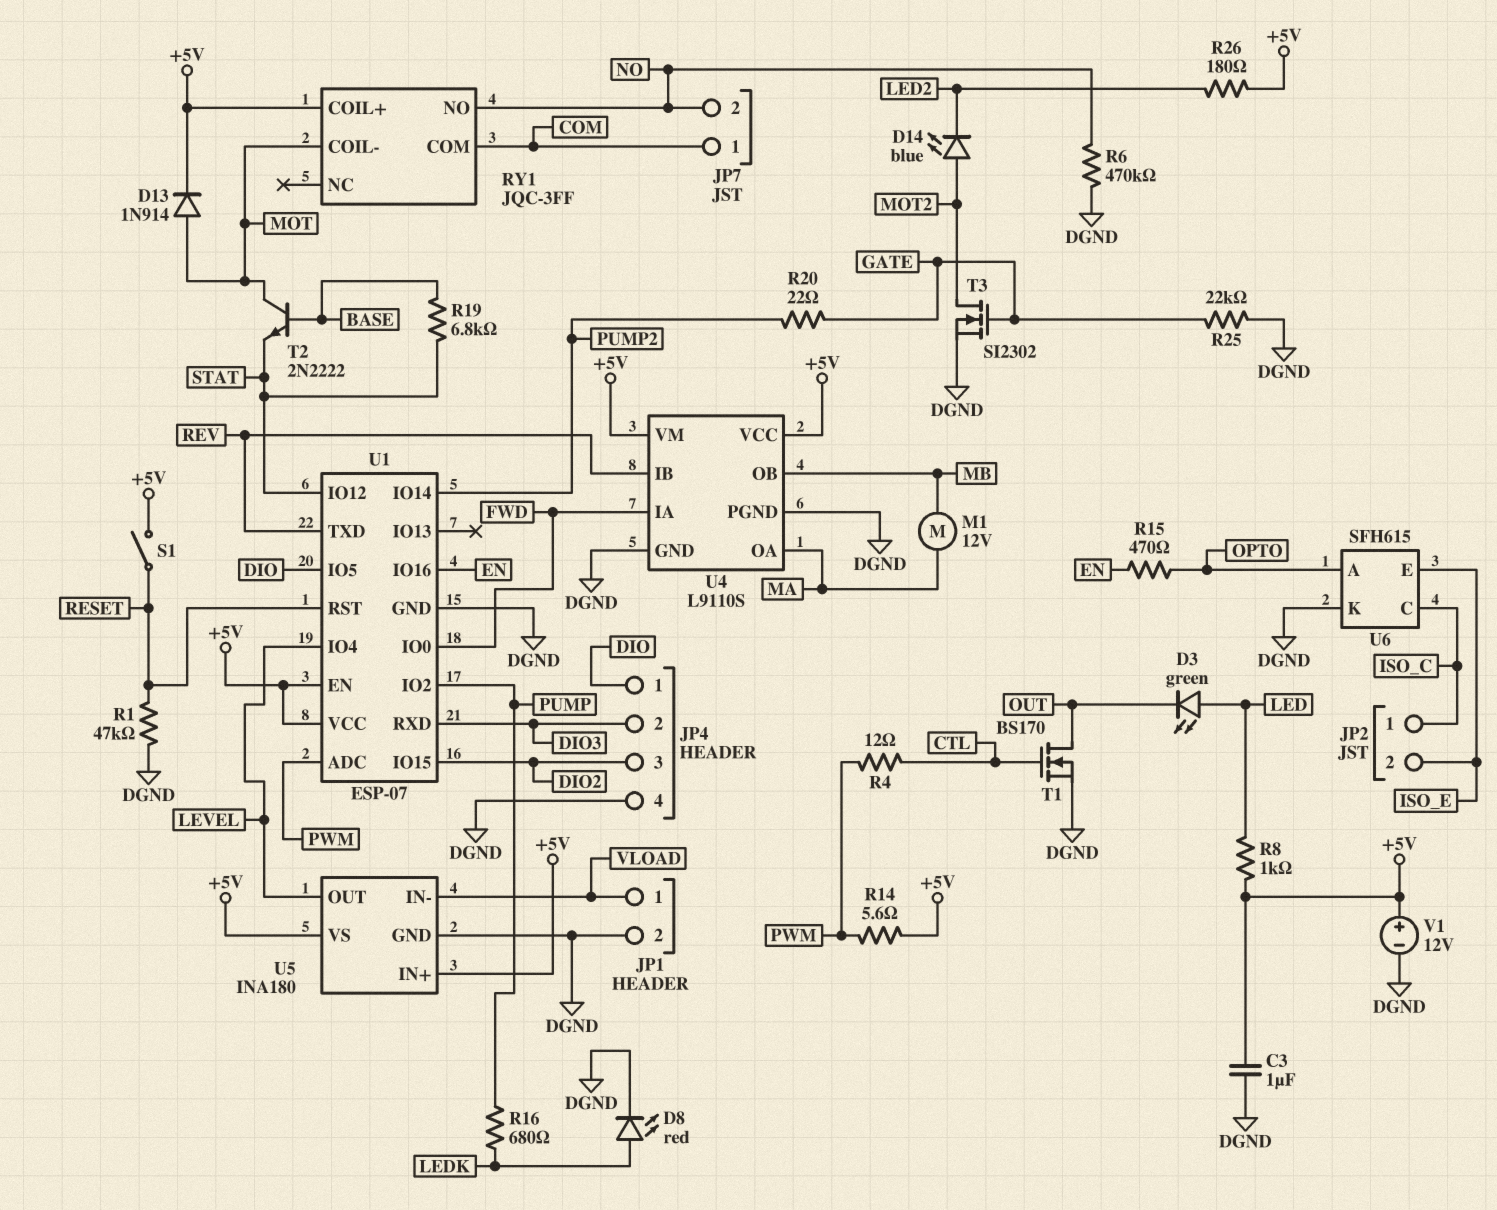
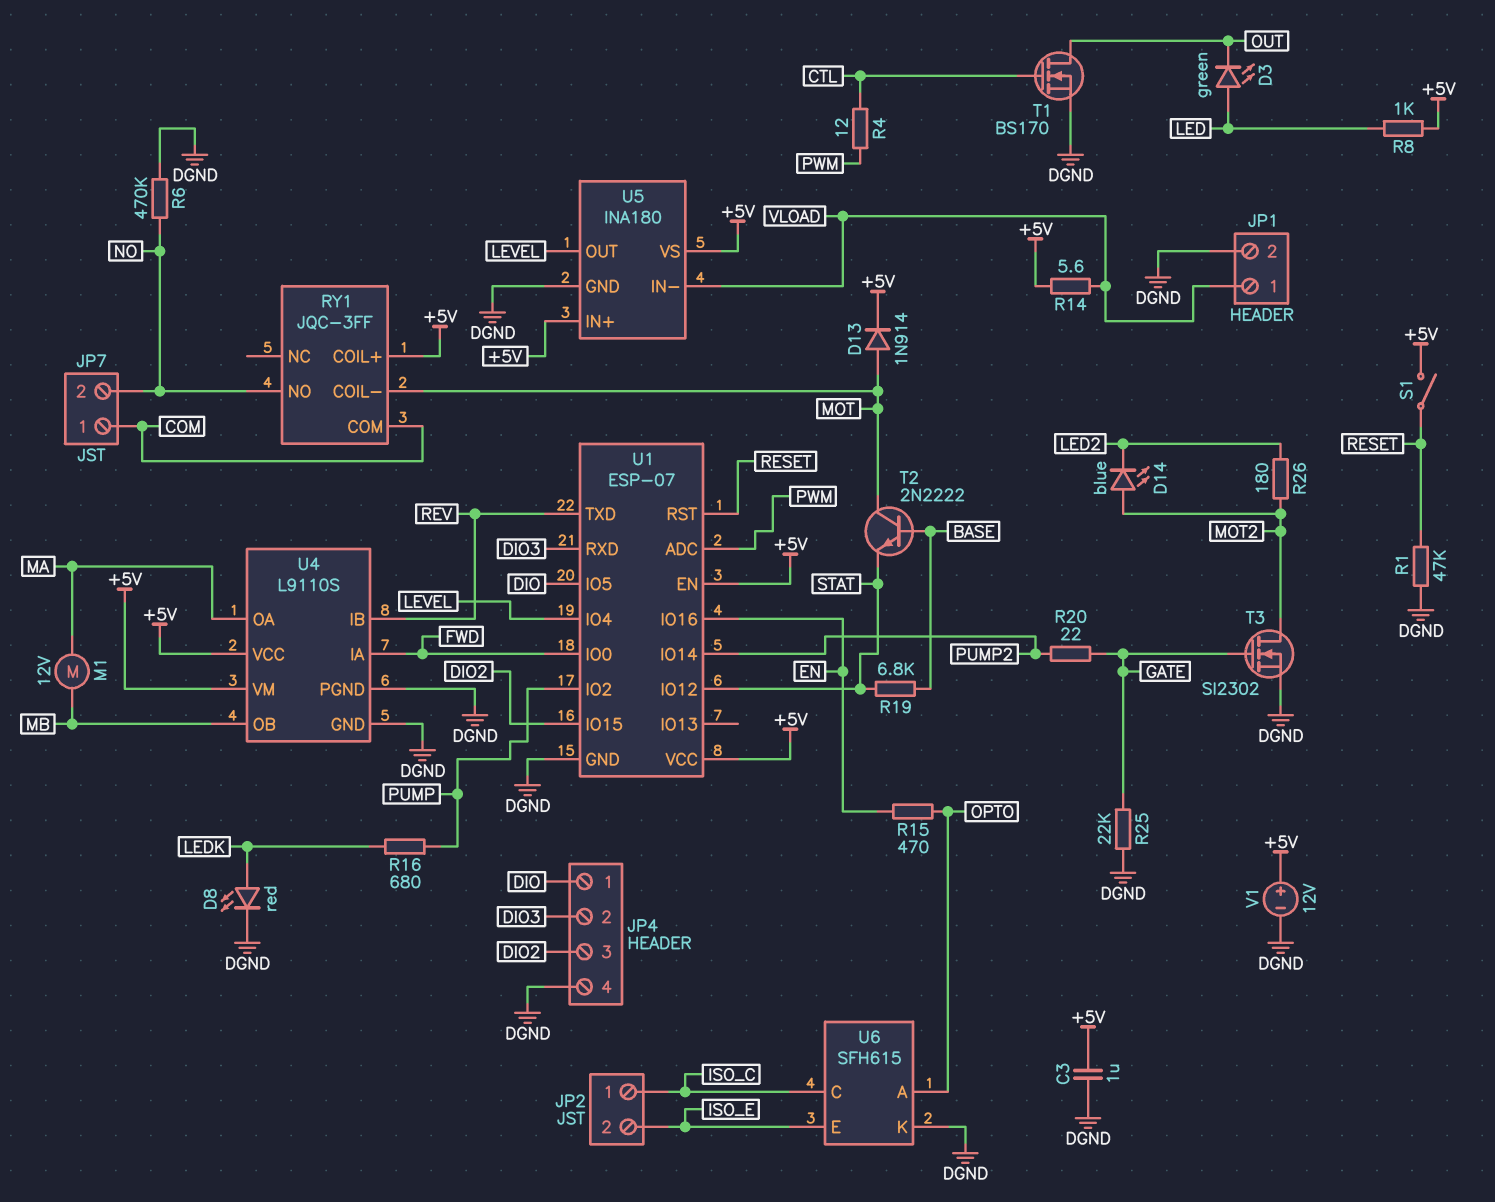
R14: 5.6 (+5V, PWM) -> 5.6 (+5V, VLOAD)
R26: 180 (+5V, LED2) -> 180 (LED2, MOT2)

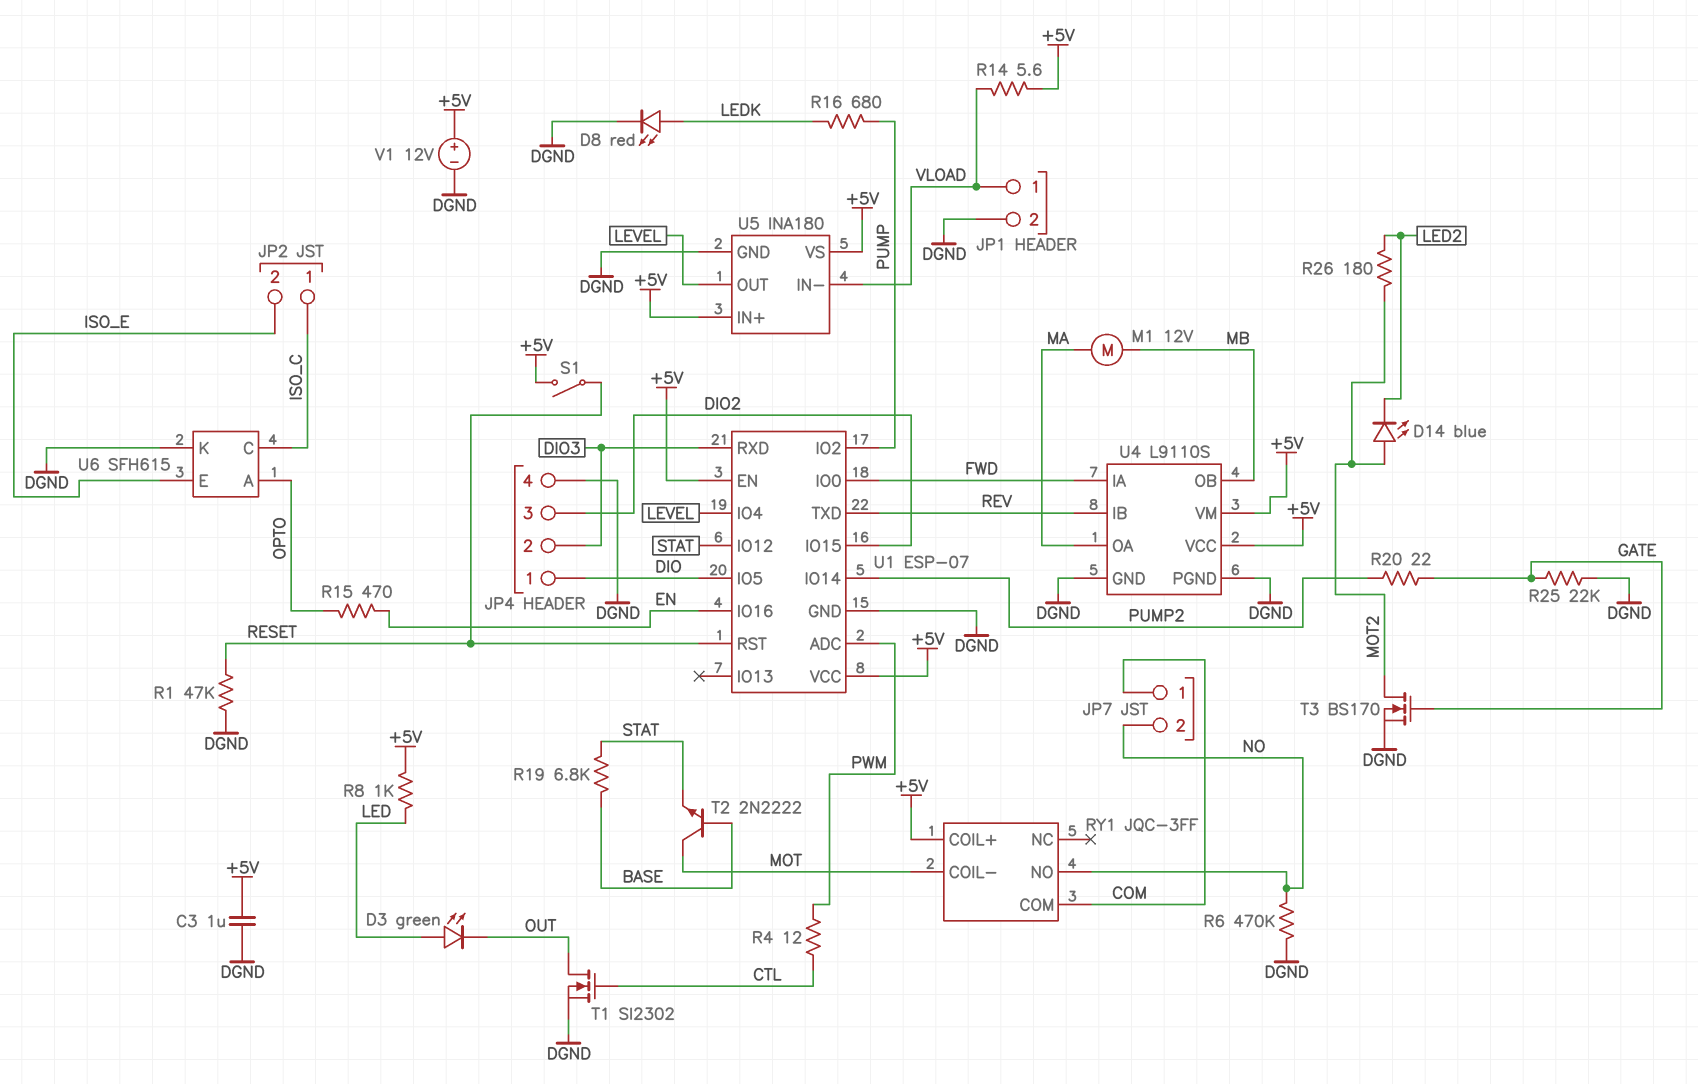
D13: diode 1N914 (A MOT, K +5V) -> none
T1: NMOS BS170 (G CTL, D OUT, S DGND) -> NMOS SI2302 (G CTL, D OUT, S DGND)
T3: NMOS SI2302 (G GATE, D MOT2, S DGND) -> NMOS BS170 (G GATE, D MOT2, S DGND)

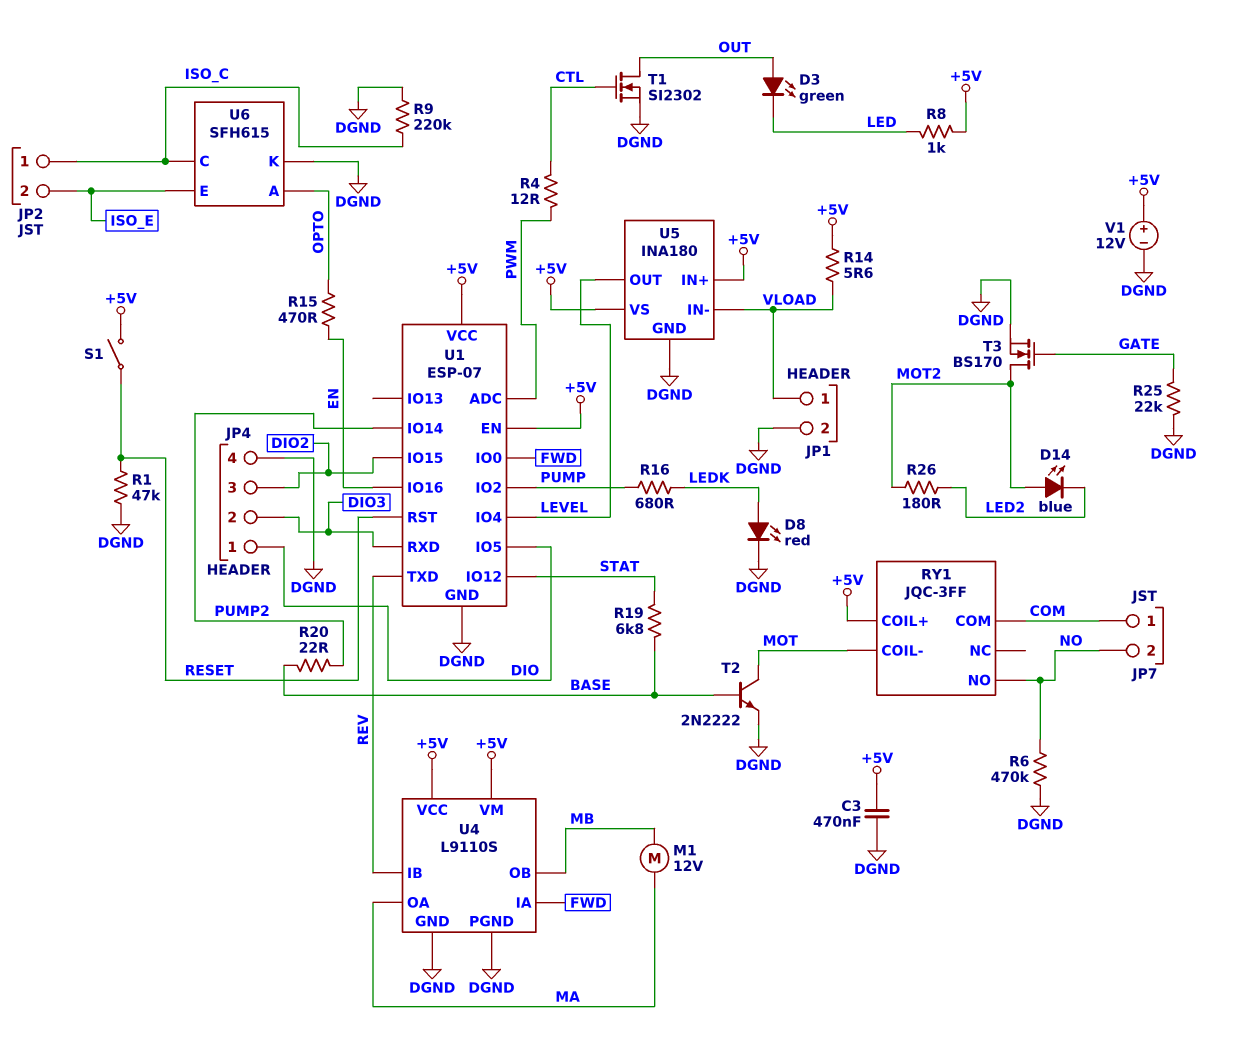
C3: 1uF (+5V, DGND) -> 470nF (+5V, DGND)
D3: LED green (A LED, K OUT) -> LED green (A OUT, K LED)
R9: none -> 220k (DGND, ISO_C)
R20: 22 (GATE, PUMP2) -> 22 (BASE, PUMP2)
T2: NPN 2N2222 (B BASE, C MOT, E STAT) -> NPN 2N2222 (B BASE, C MOT, E DGND)

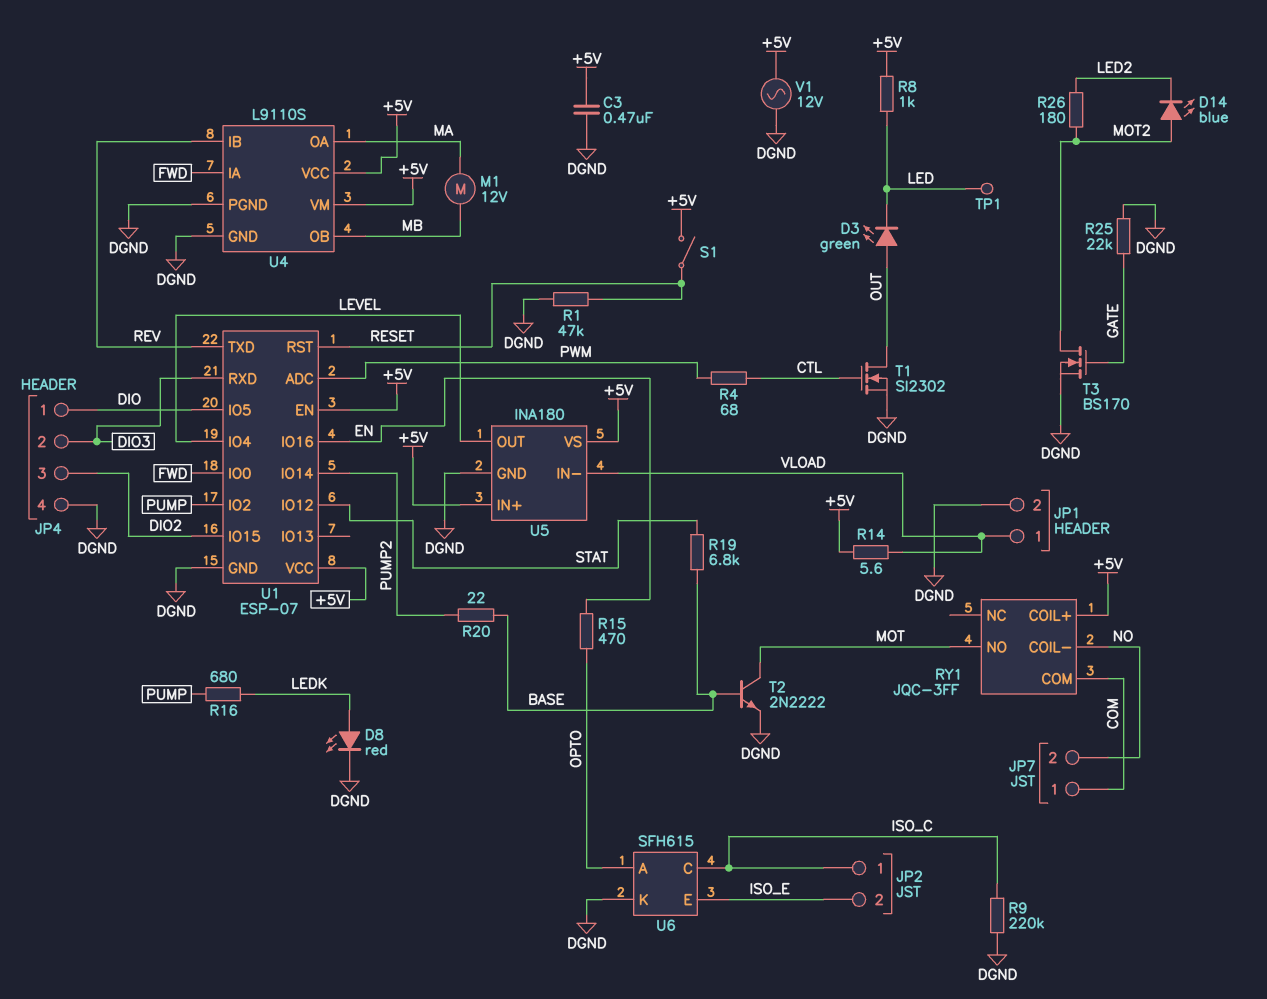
R4: 12 (CTL, PWM) -> 68 (CTL, PWM)
R6: 470k (DGND, NO) -> none
RY1 pin COIL-: MOT -> NO
RY1 pin NO: NO -> MOT
TP1: none -> test point (LED)
V1: 12V (plus +5V, minus DGND) -> AC 12V (+5V, DGND)

